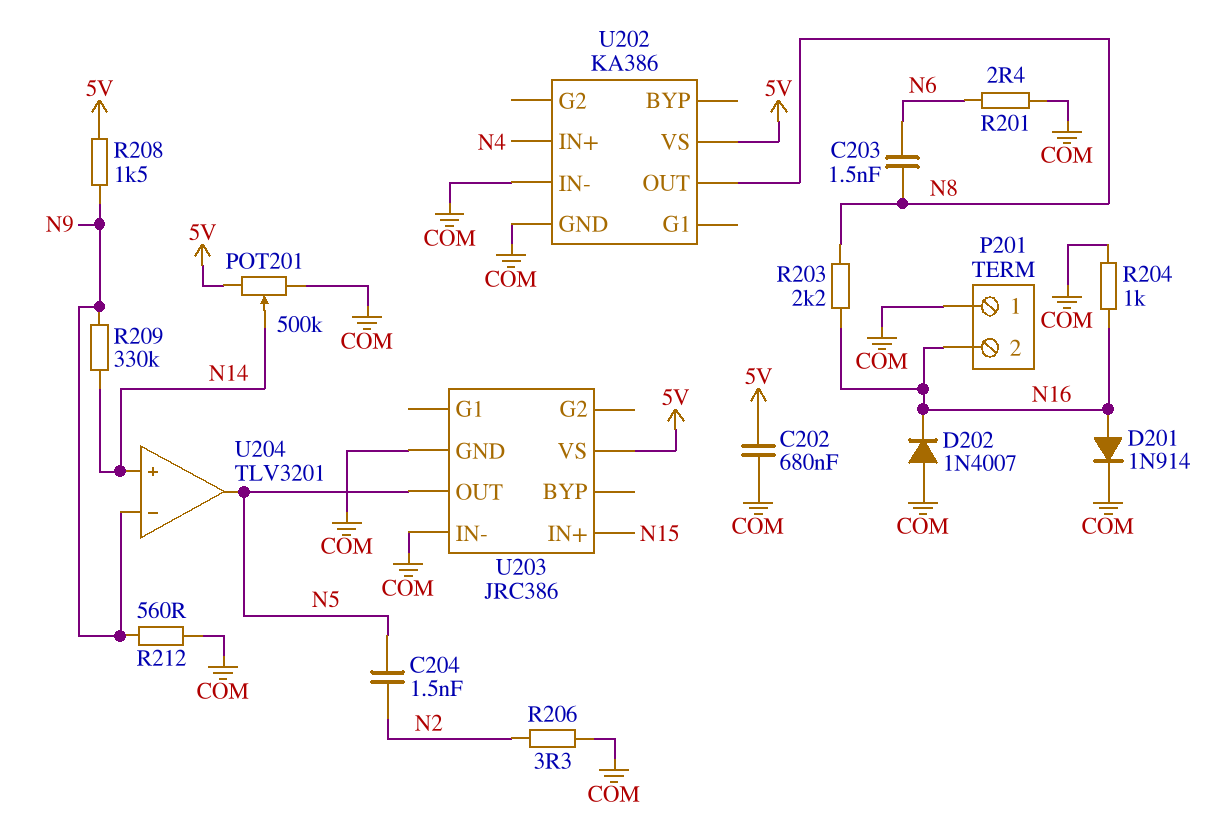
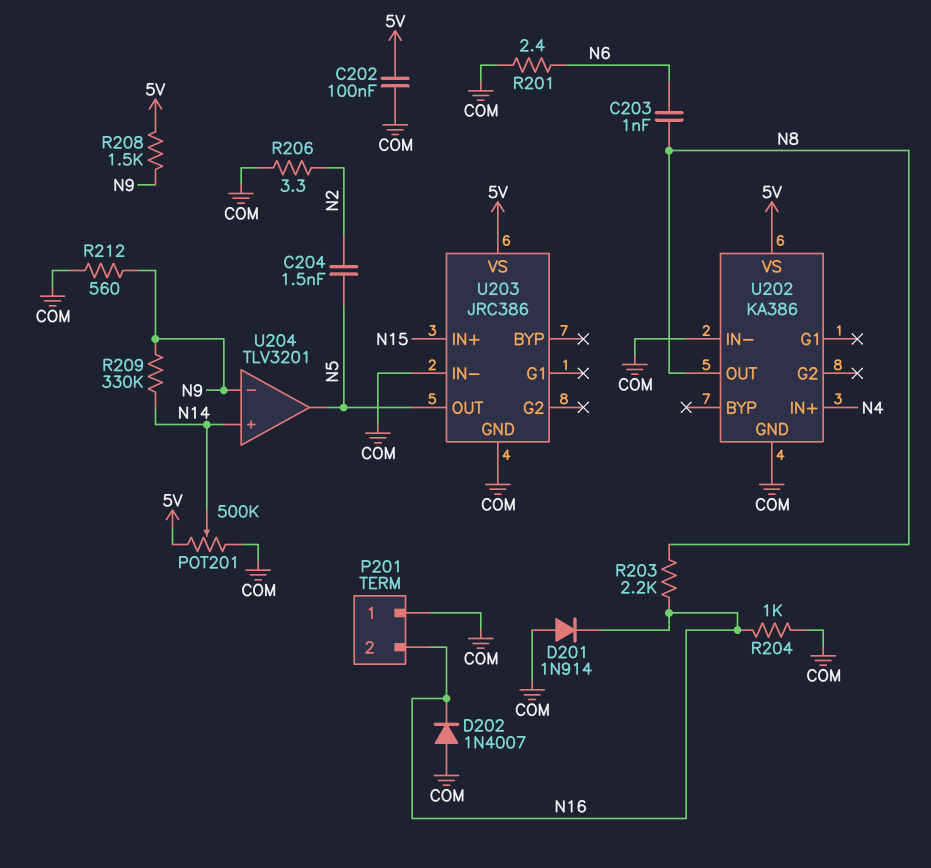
C202: 680nF (5V, COM) -> 100nF (5V, COM)
C203: 1.5nF (N6, N8) -> 1nF (N6, N8)
D201: diode 1N914 (A N16, K COM) -> diode 1N914 (A COM, K N16)

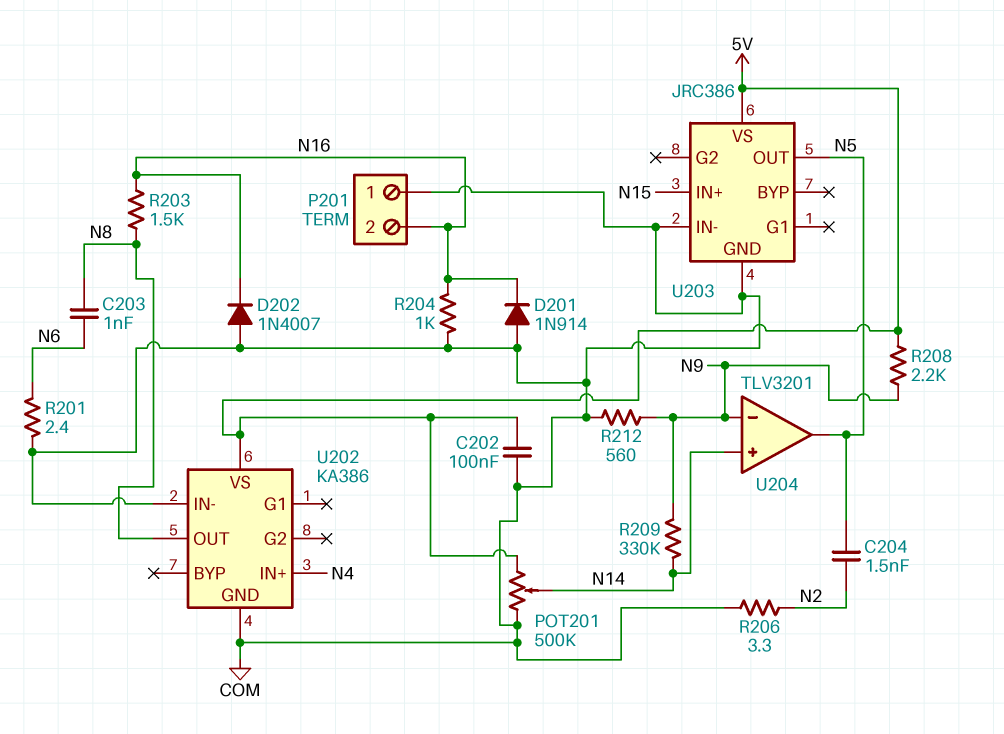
R203: 2.2k (N8, N16) -> 1.5k (N8, N16)
R208: 1.5k (5V, N9) -> 2.2k (5V, N9)

